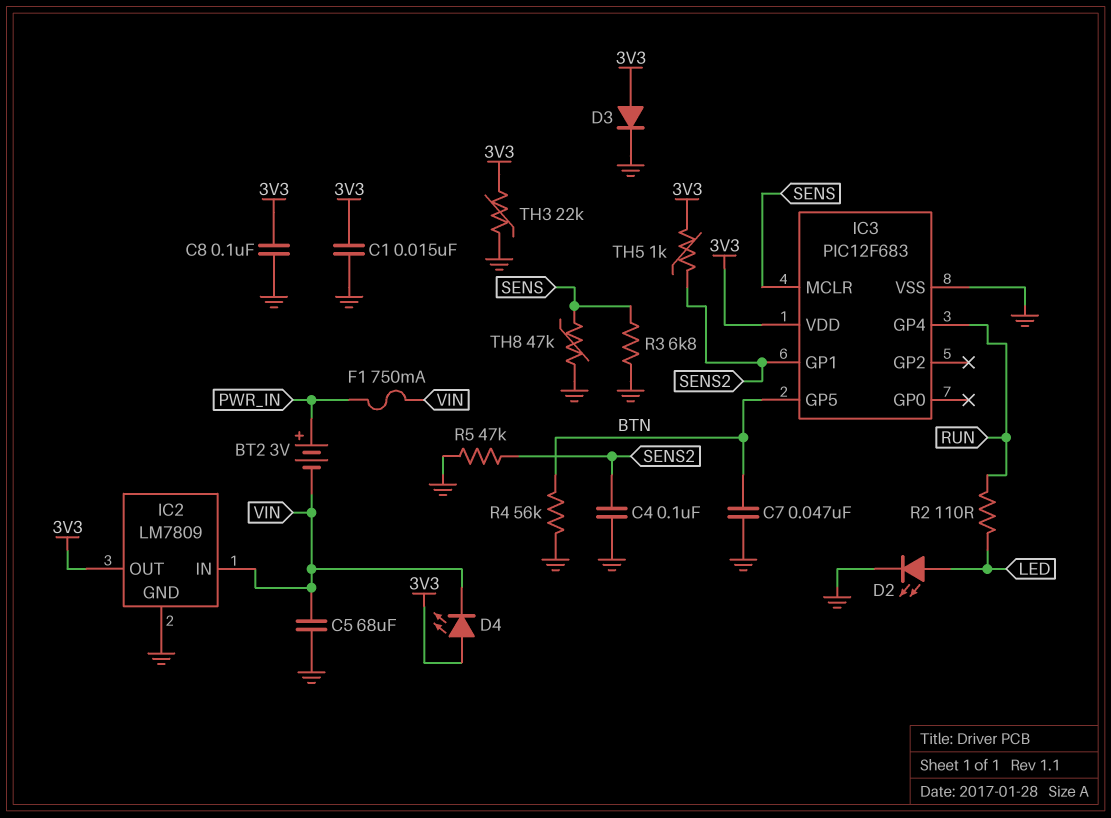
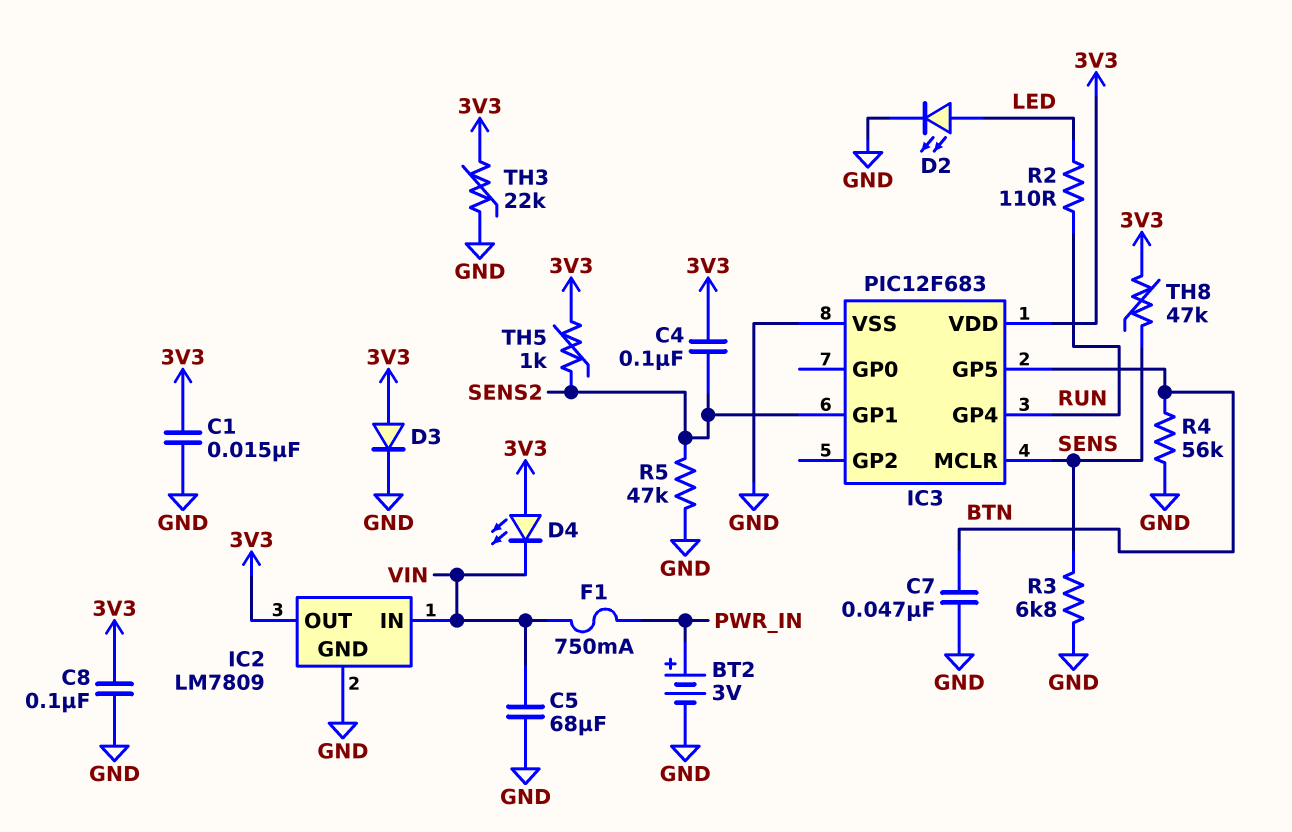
BT2: 3V (plus PWR_IN, minus VIN) -> 3V (plus PWR_IN, minus GND)
C4: 100nF (GND, SENS2) -> 100nF (3V3, SENS2)
TH8: 47k (GND, SENS) -> 47k (3V3, SENS)

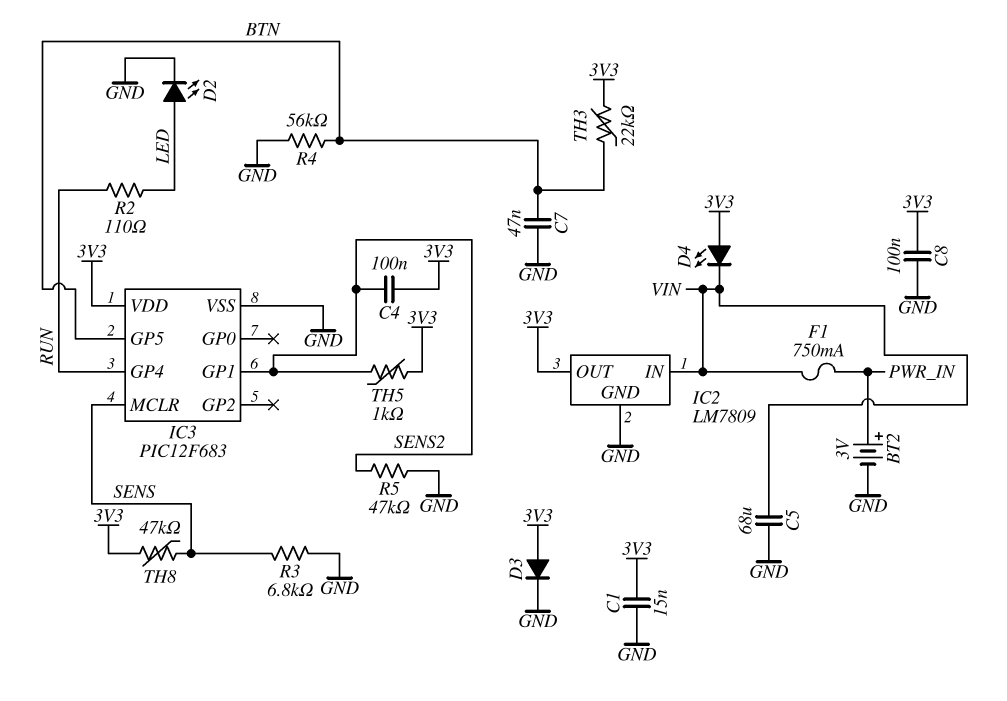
TH3: 22k (3V3, GND) -> 22k (3V3, BTN)

